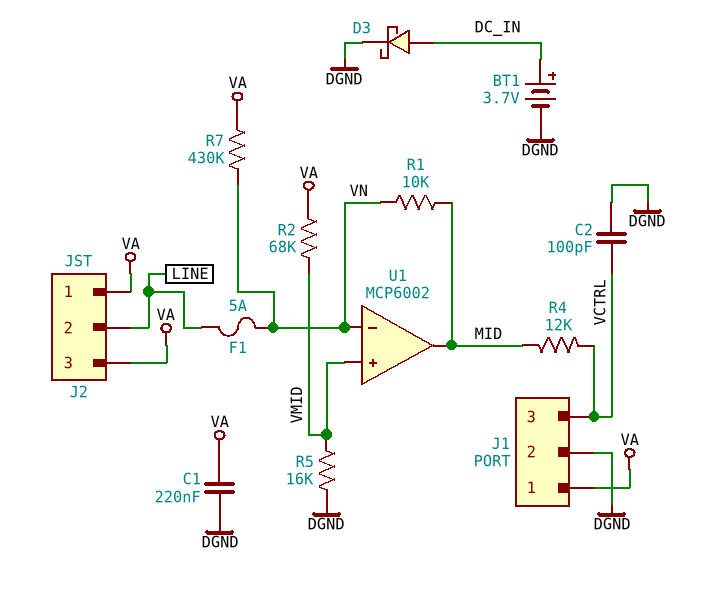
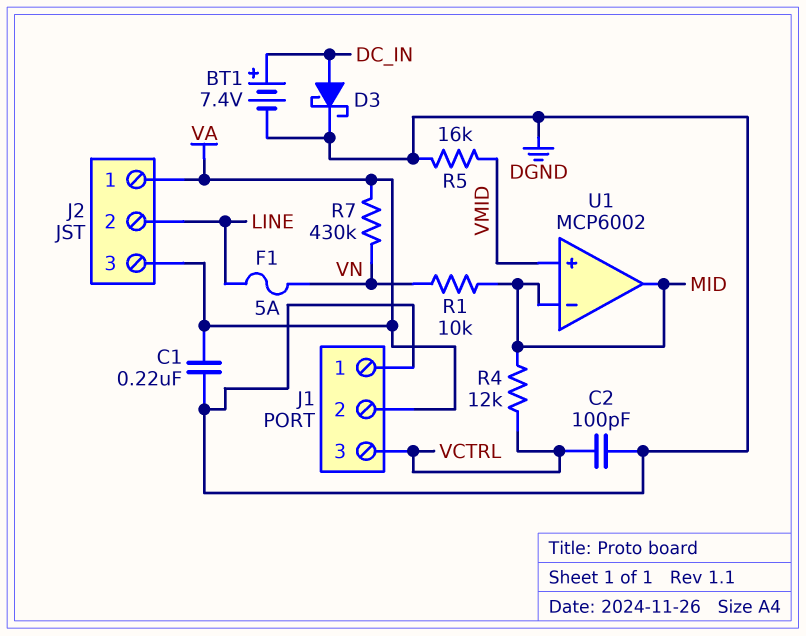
BT1: 3.7V (plus DC_IN, minus DGND) -> 7.4V (plus DC_IN, minus DGND)
J1 pin 1: VA -> DGND
J1 pin 2: DGND -> VA
R2: 68k (VA, VMID) -> none
U1 pin in-: VN -> MID

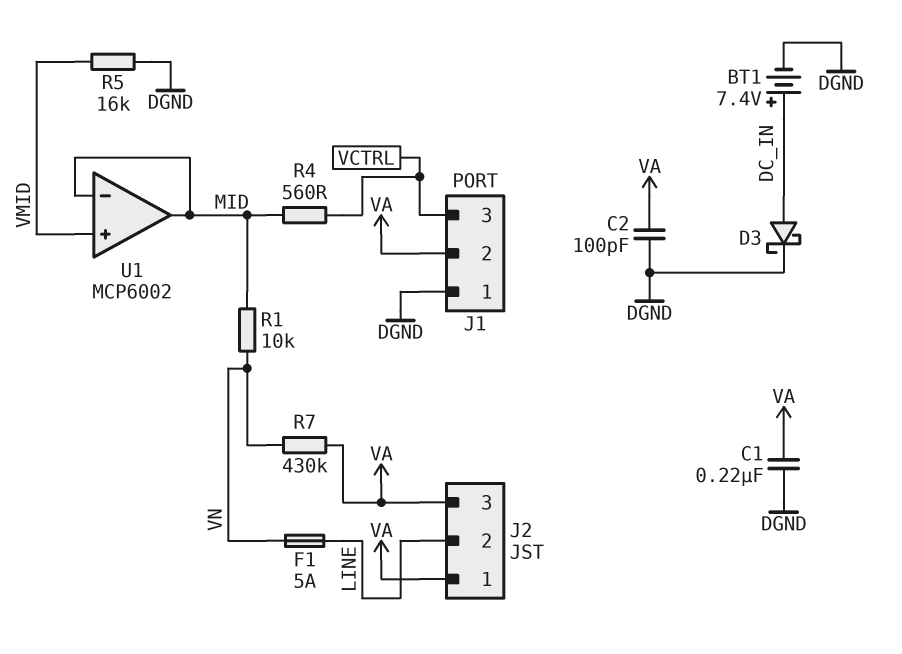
C2: 100pF (DGND, VCTRL) -> 100pF (DGND, VA)
R4: 12k (MID, VCTRL) -> 560 (MID, VCTRL)

